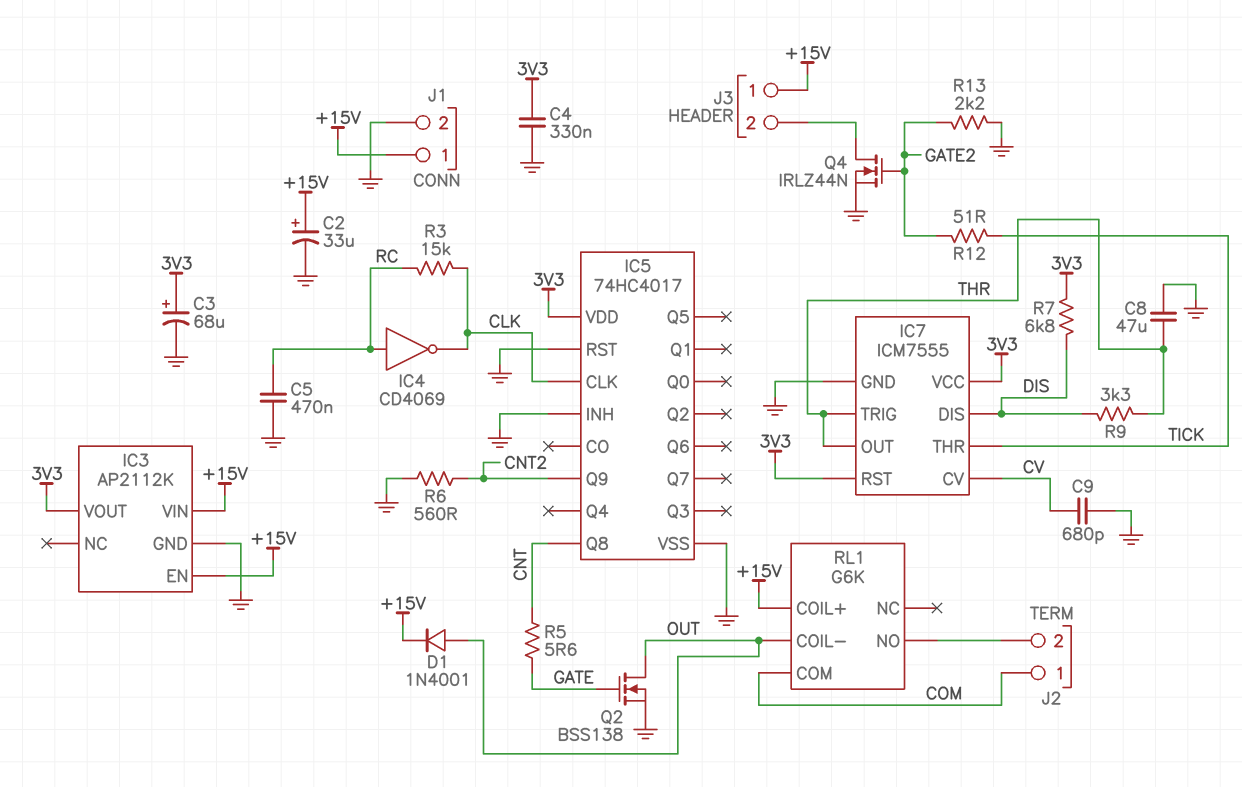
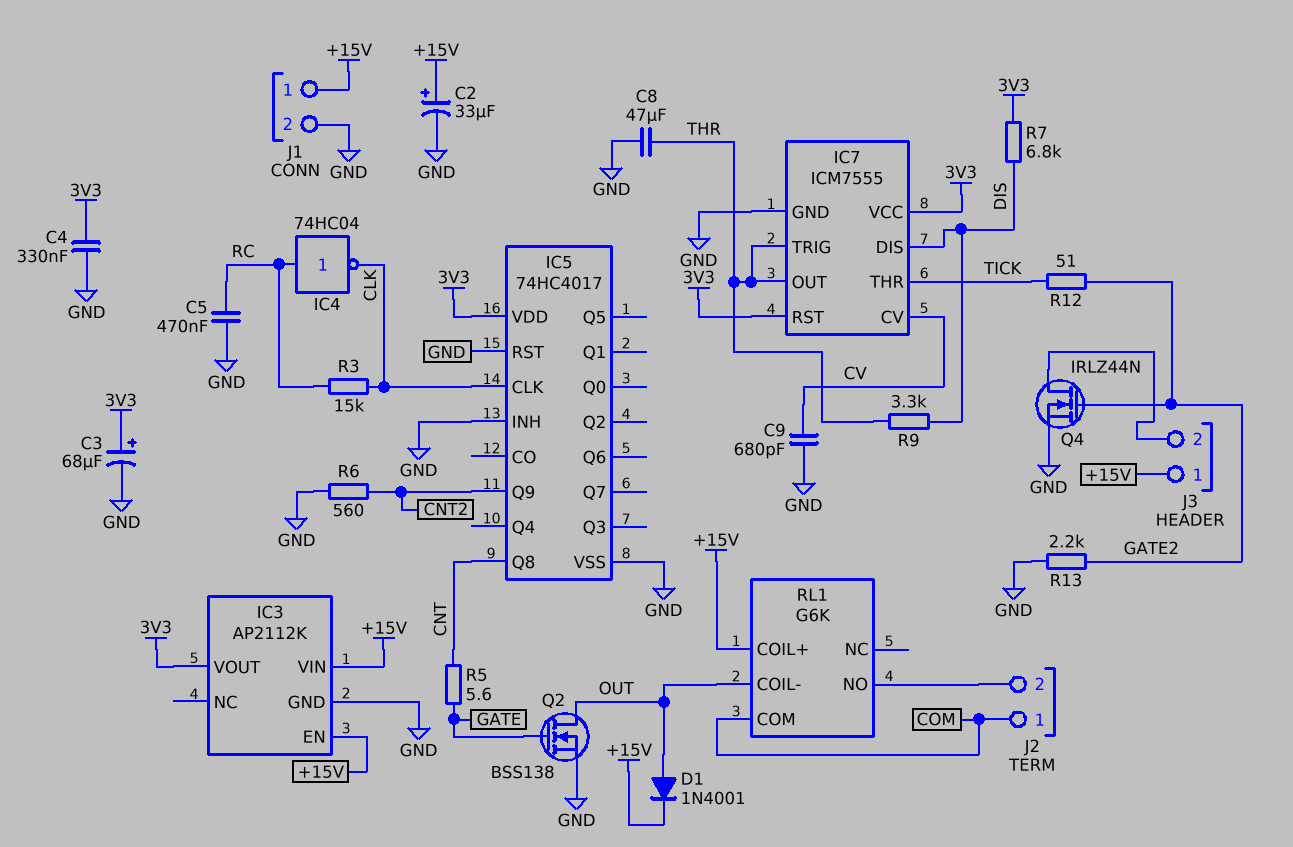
IC4: NOT CD4069 (in RC, out CLK) -> NOT 74HC04 (in RC, out CLK)

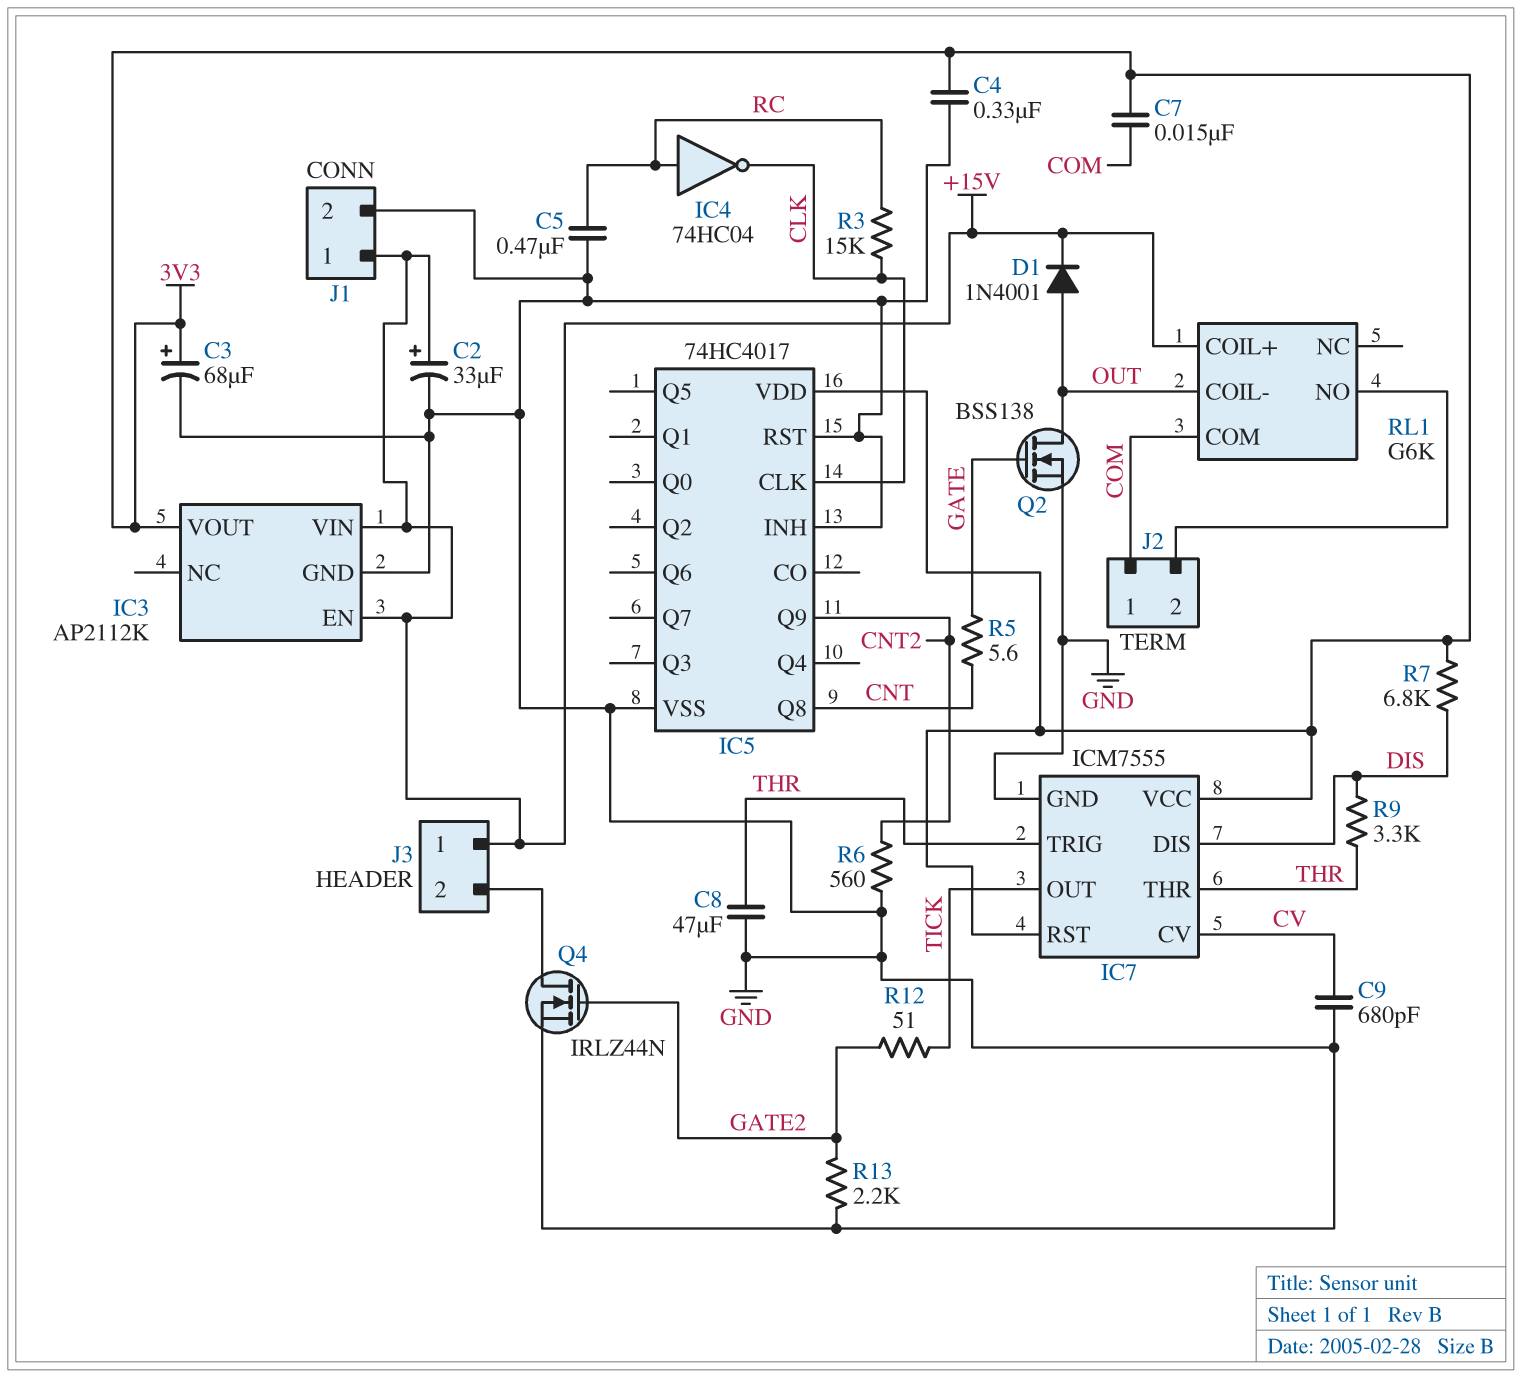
C7: none -> 15nF (3V3, COM)
IC7 pin OUT: THR -> TICK
IC7 pin THR: TICK -> THR

